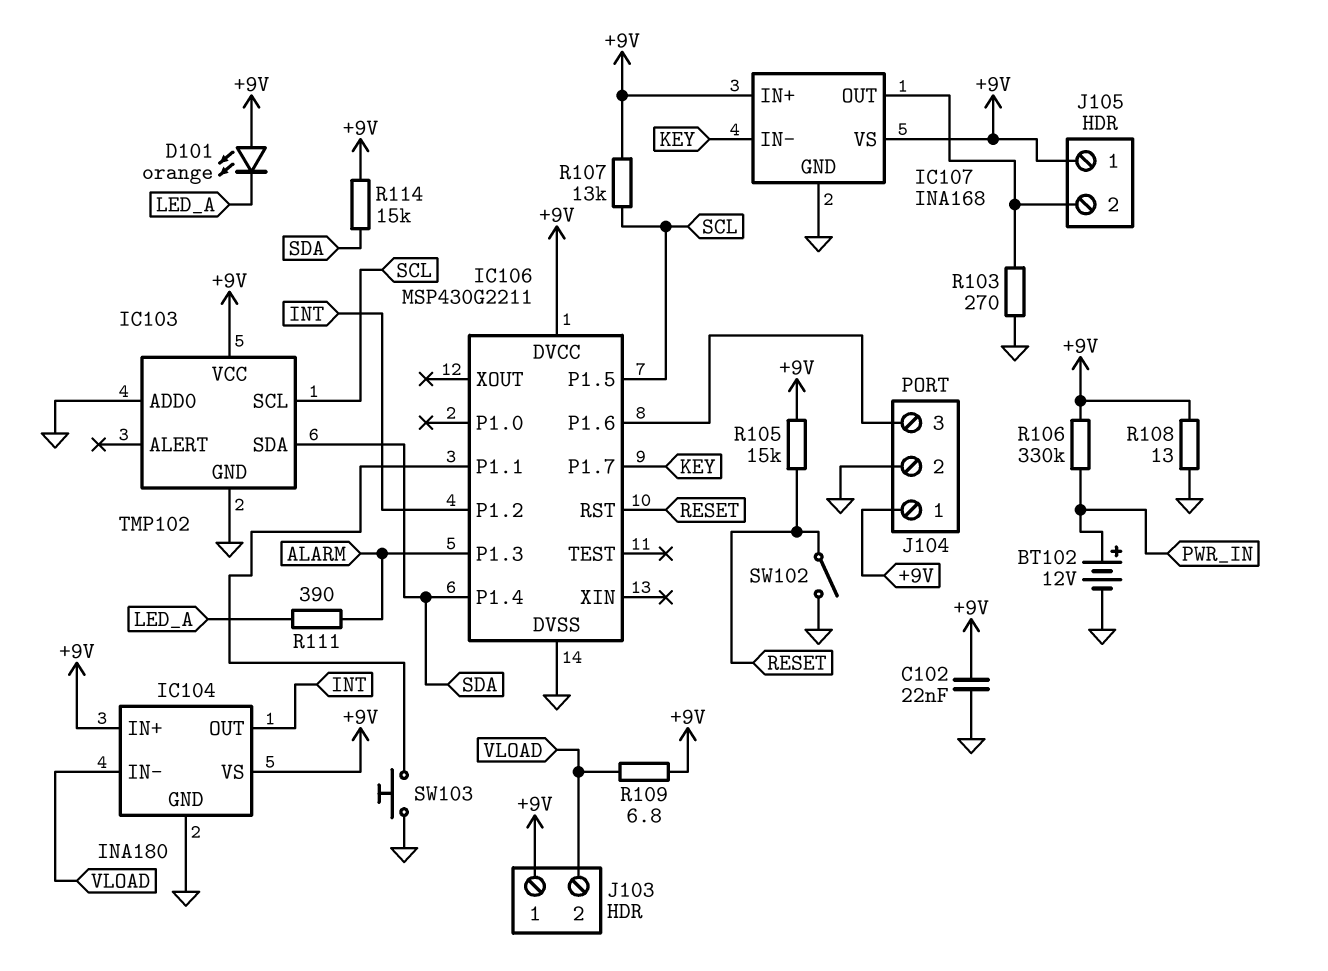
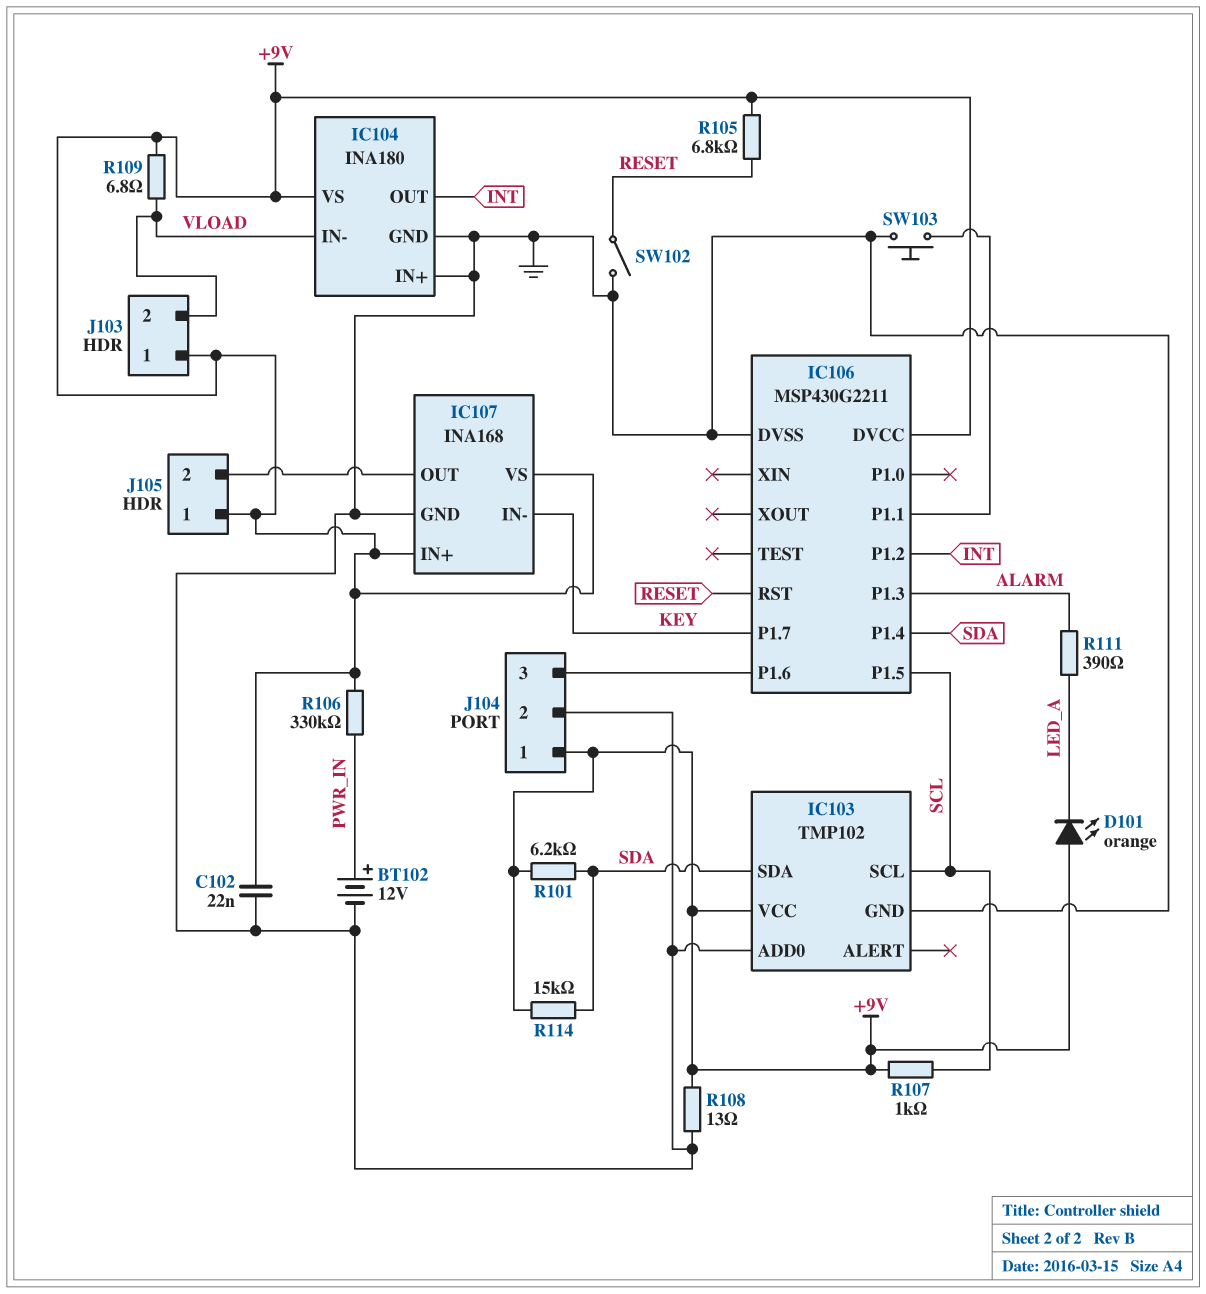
IC104 pin IN+: +9V -> GND
R101: none -> 6.2k (+9V, SDA)
R103: 270 (GND, IC107/OUT) -> none
R105: 15k (+9V, RESET) -> 6.8k (+9V, RESET)
R107: 13k (+9V, SCL) -> 1k (+9V, SCL)

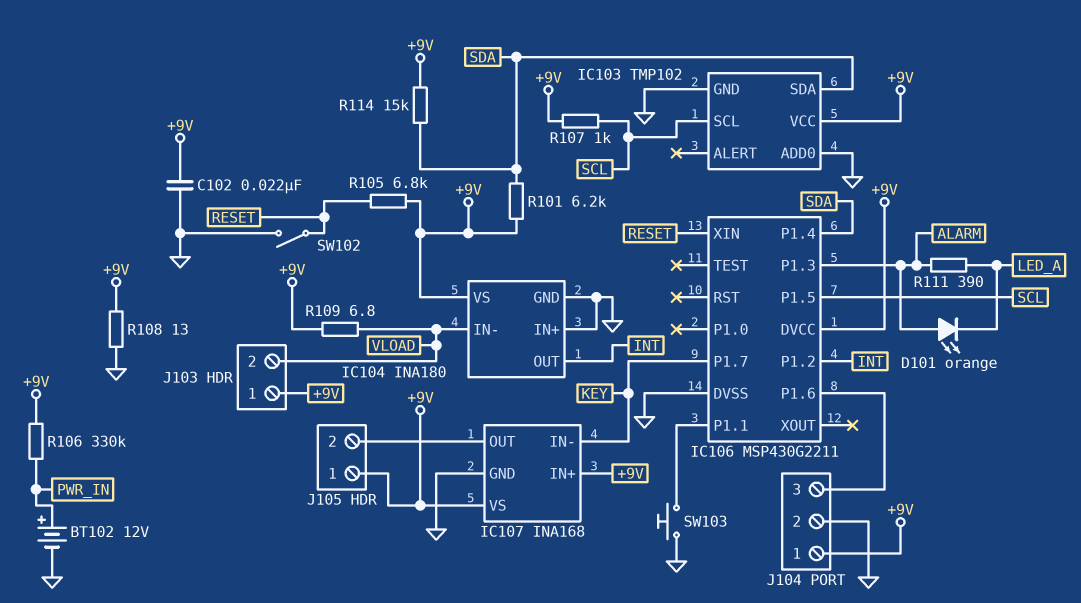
D101: LED orange (A +9V, K LED_A) -> LED orange (A ALARM, K LED_A)
IC106 pin RST: RESET -> none
IC106 pin XIN: none -> RESET

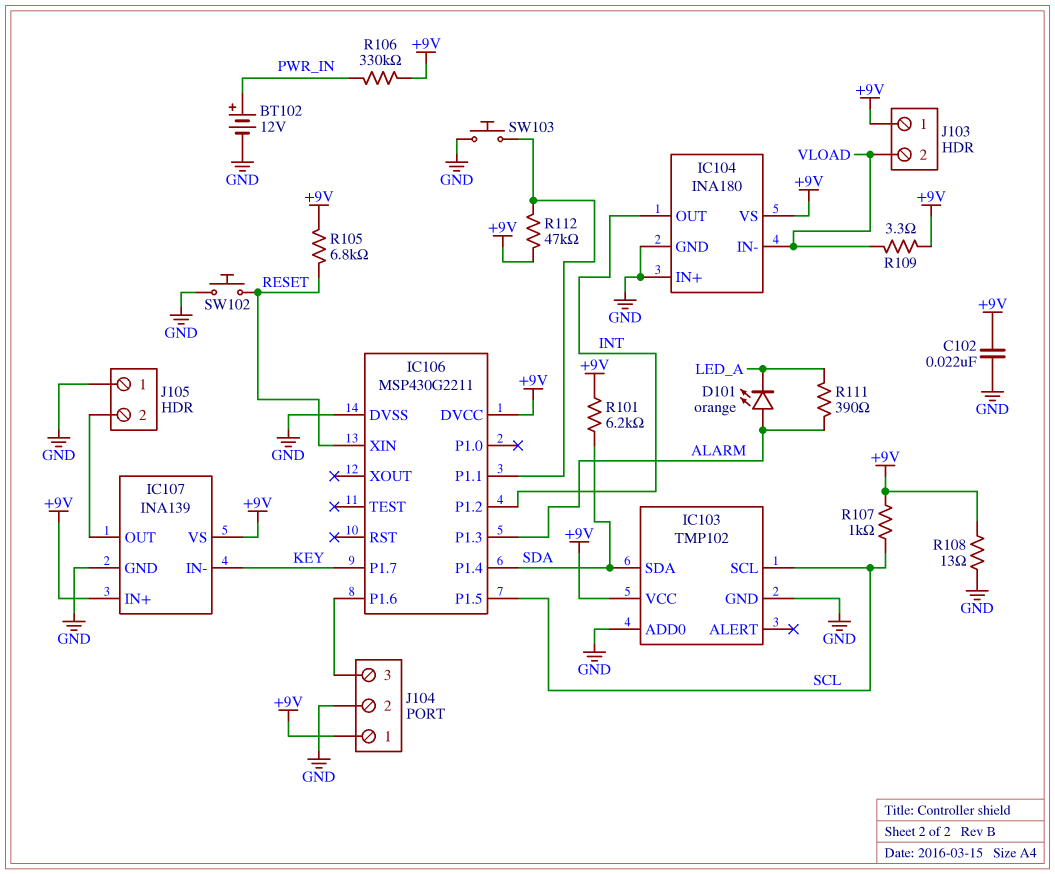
IC107: INA168 -> INA139
J105 pin 1: +9V -> GND
R109: 6.8 (+9V, VLOAD) -> 3.3 (+9V, VLOAD)
R112: none -> 47k (+9V, IC106/P1.1)
R114: 15k (+9V, SDA) -> none
SW102: switch (GND, RESET) -> button (GND, RESET)

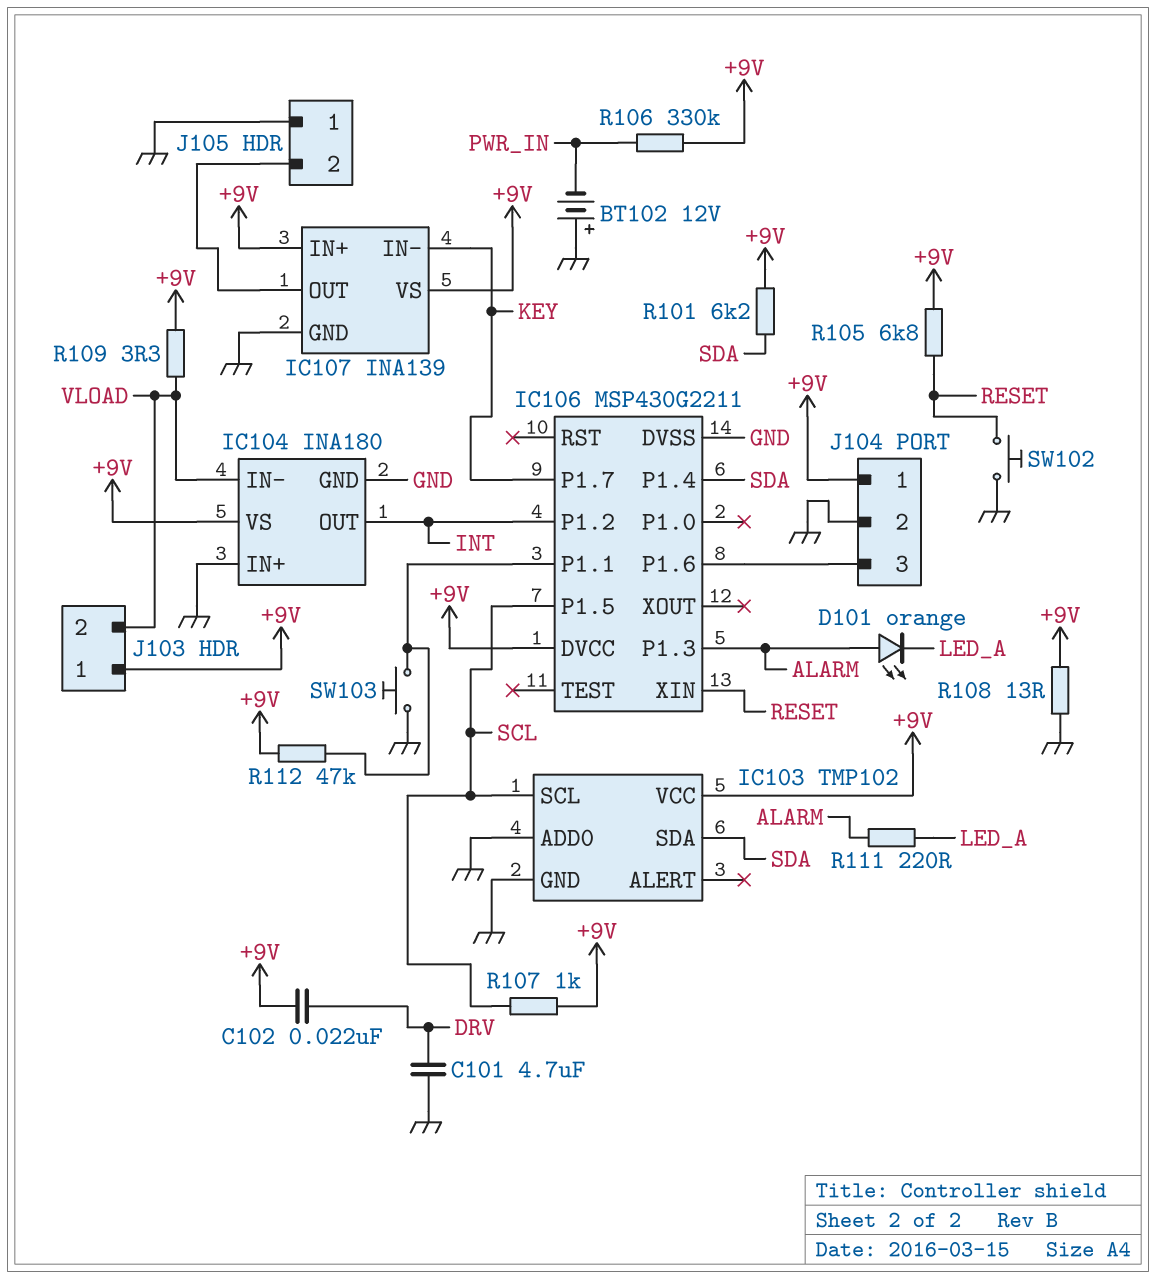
BT102: 12V (plus PWR_IN, minus GND) -> 12V (plus GND, minus PWR_IN)
C101: none -> 4.7uF (DRV, GND)
C102: 22nF (+9V, GND) -> 22nF (+9V, DRV)
R111: 390 (ALARM, LED_A) -> 220 (ALARM, LED_A)

